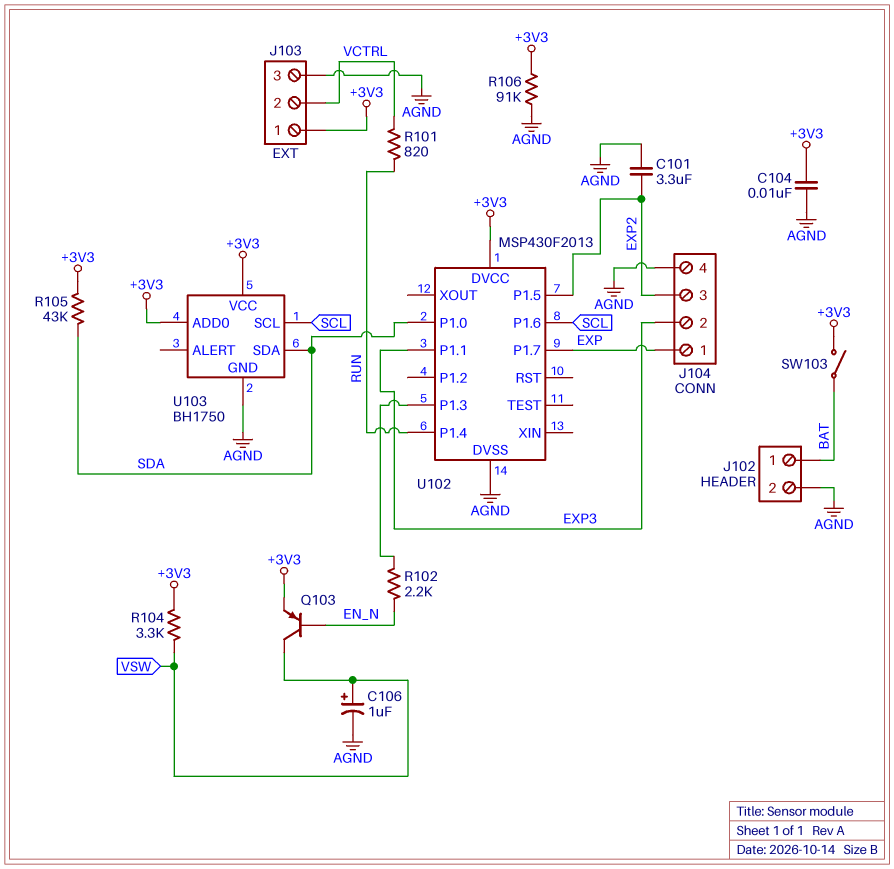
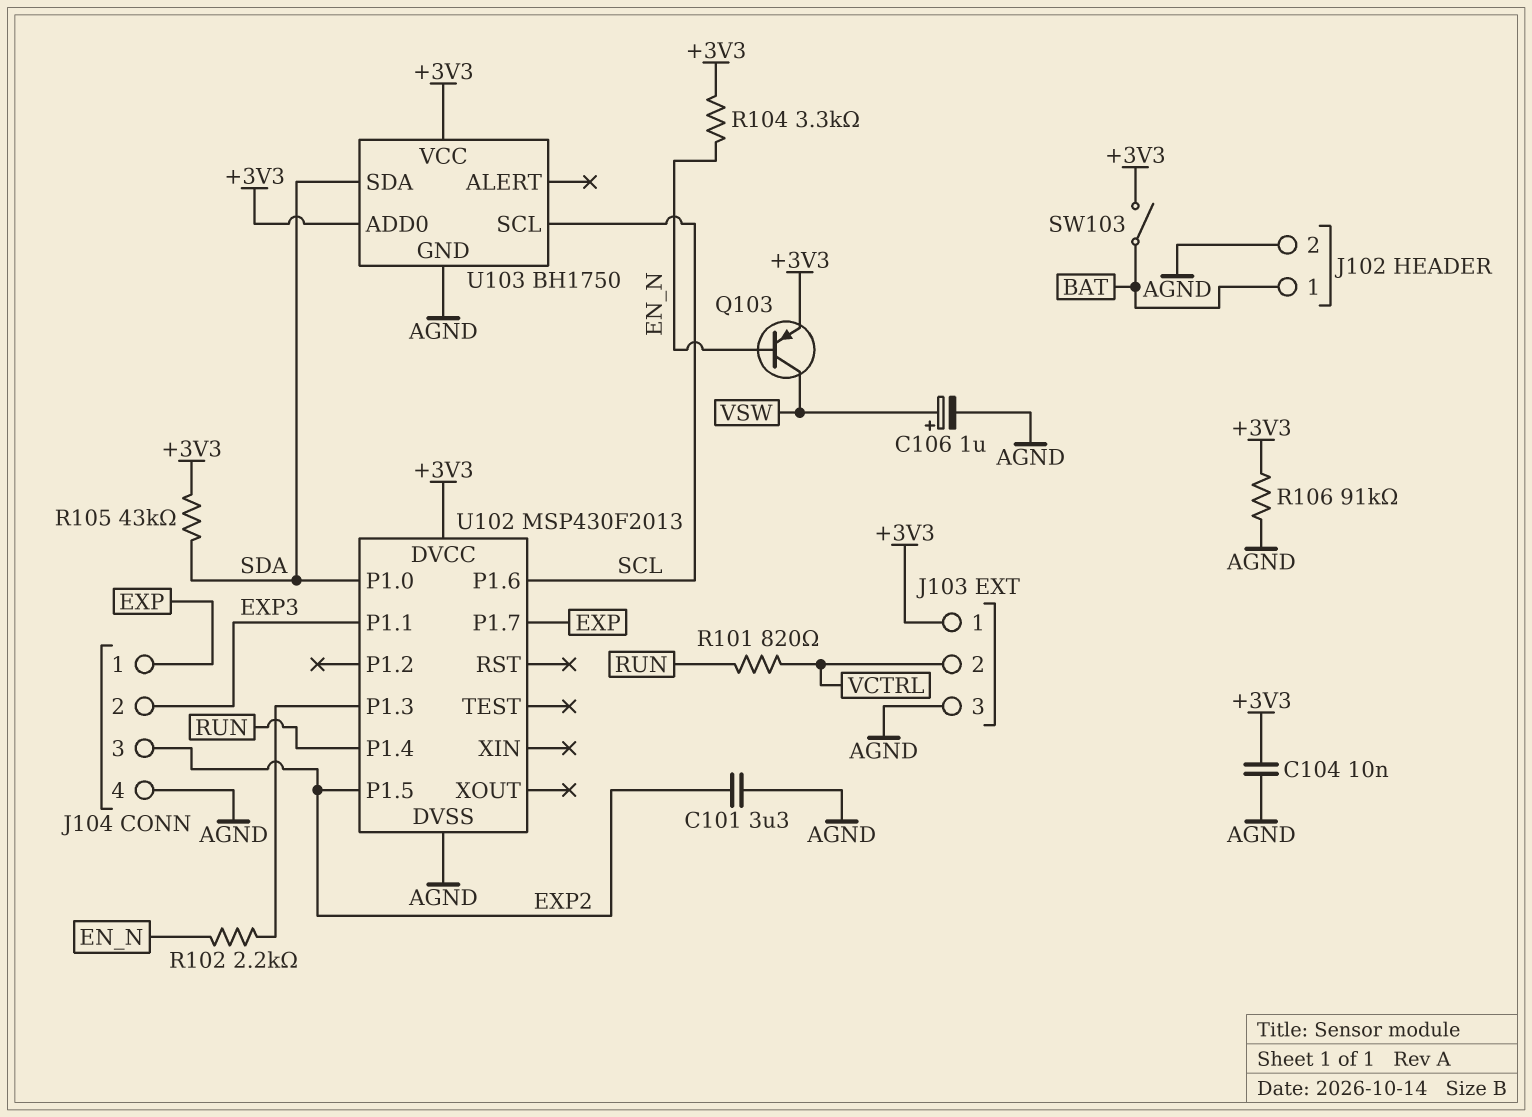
R104: 3.3k (+3V3, VSW) -> 3.3k (+3V3, EN_N)

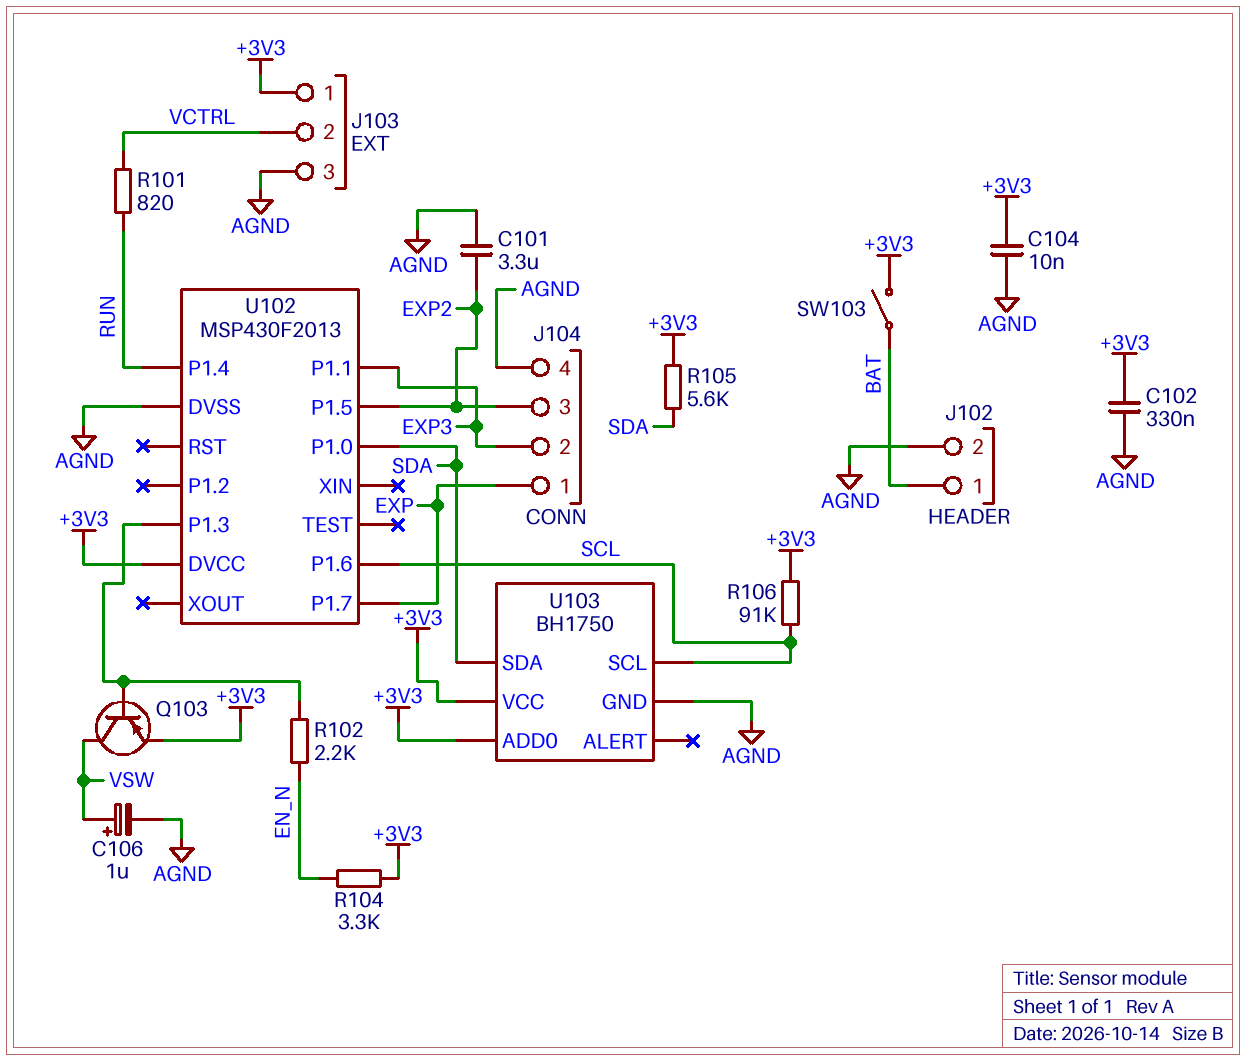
C102: none -> 330nF (+3V3, AGND)
Q103: PNP (B EN_N, C VSW, E +3V3) -> PNP (B U102/P1.3, C VSW, E +3V3)
R105: 43k (+3V3, SDA) -> 5.6k (+3V3, SDA)
R106: 91k (+3V3, AGND) -> 91k (+3V3, SCL)

